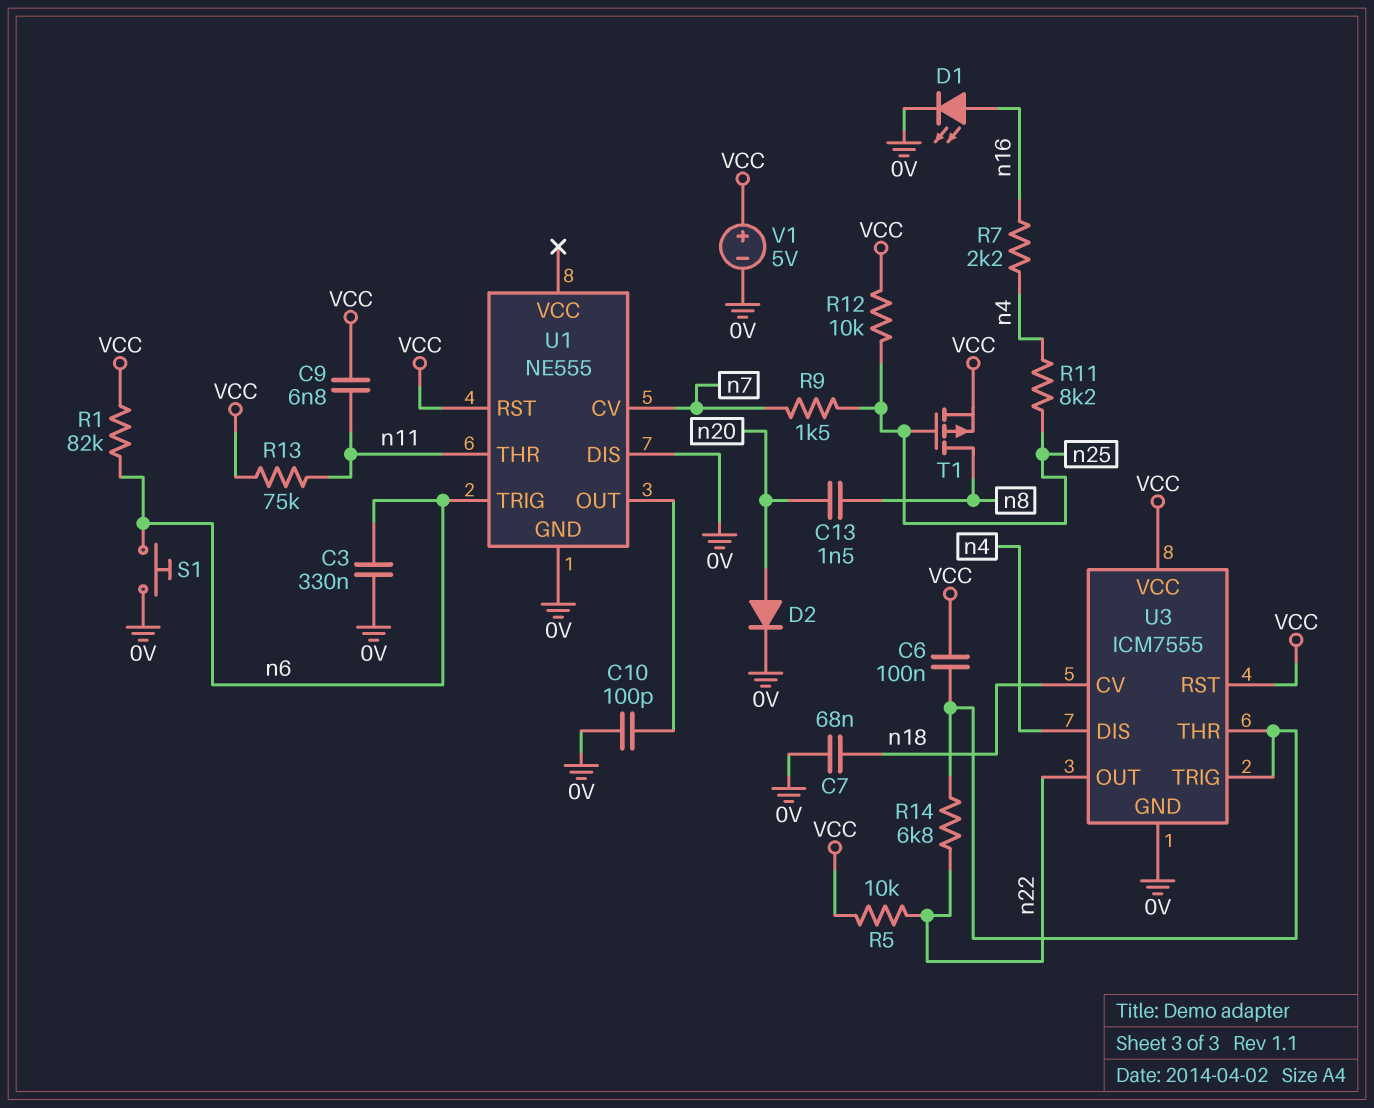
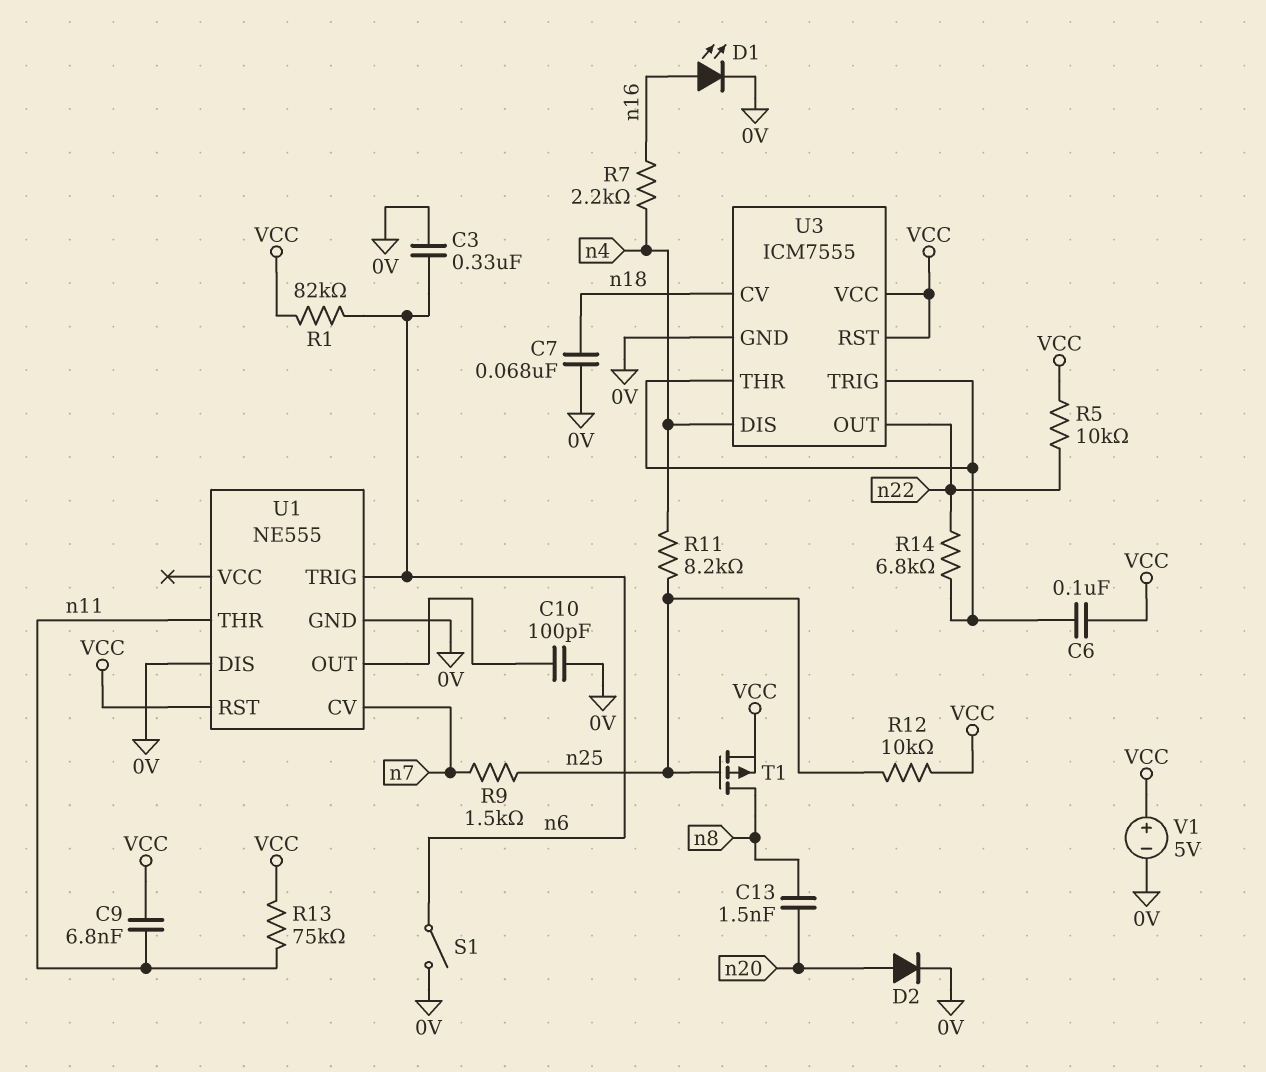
S1: button (0V, n6) -> switch (0V, n6)

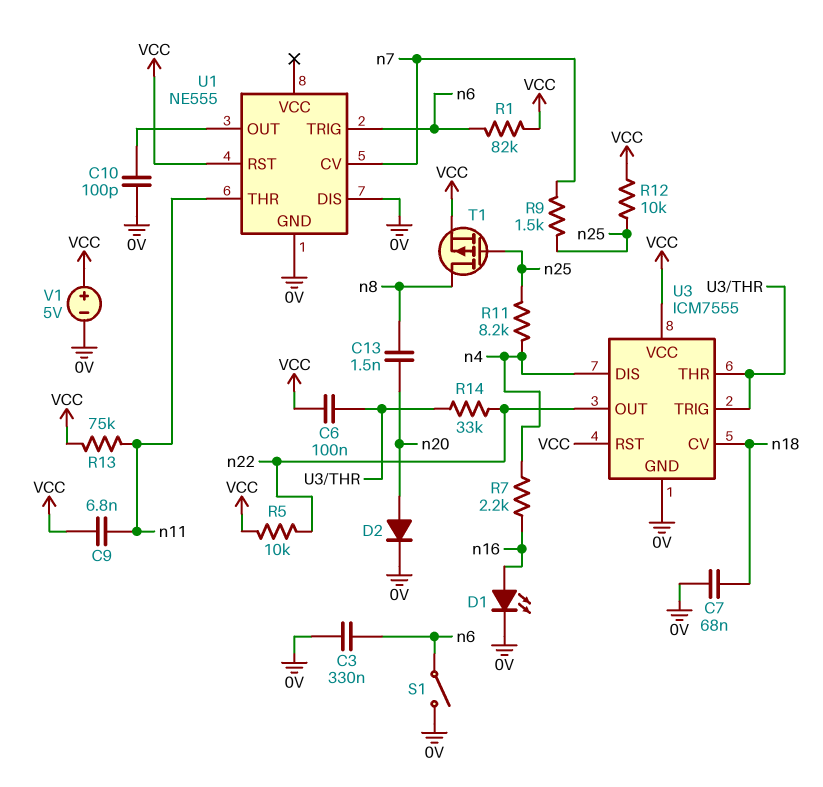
R14: 6.8k (U3/THR, n22) -> 33k (U3/THR, n22)

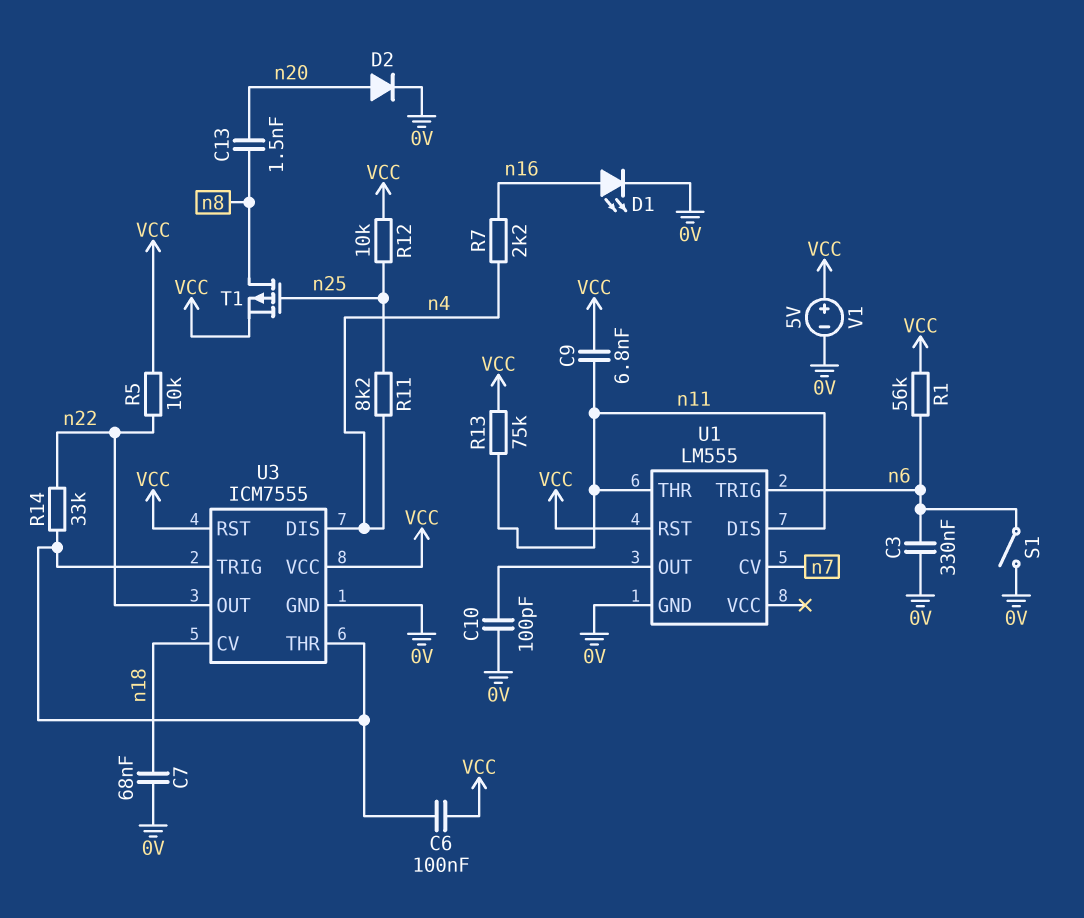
R1: 82k (VCC, n6) -> 56k (VCC, n6)
R9: 1.5k (n7, n25) -> none
U1: NE555 -> LM555
U1 pin DIS: 0V -> n11

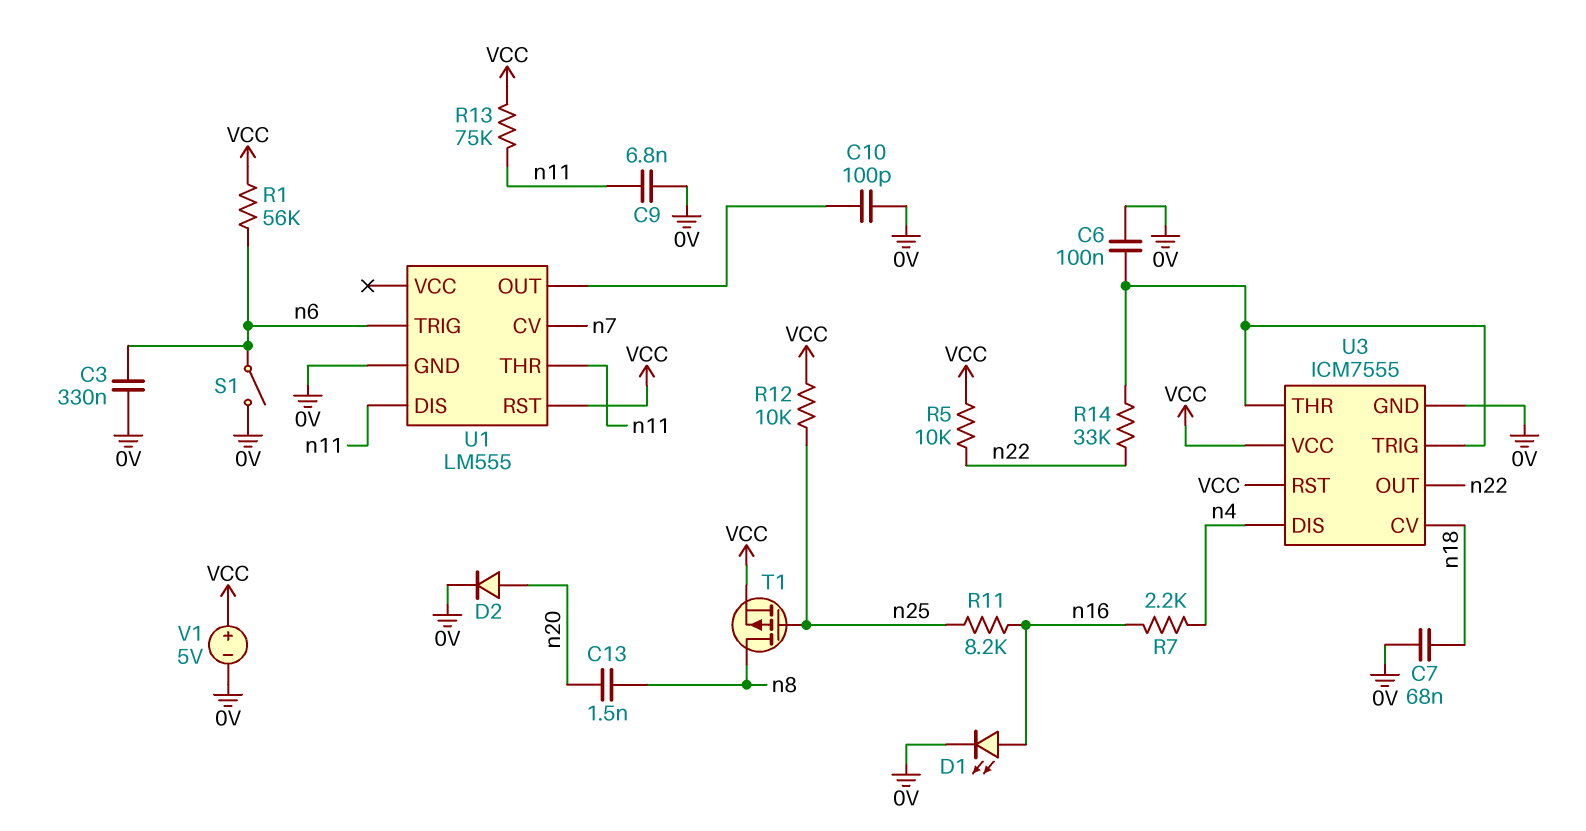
C6: 100nF (U3/THR, VCC) -> 100nF (0V, U3/THR)
C9: 6.8nF (VCC, n11) -> 6.8nF (0V, n11)
R11: 8.2k (n4, n25) -> 8.2k (n16, n25)

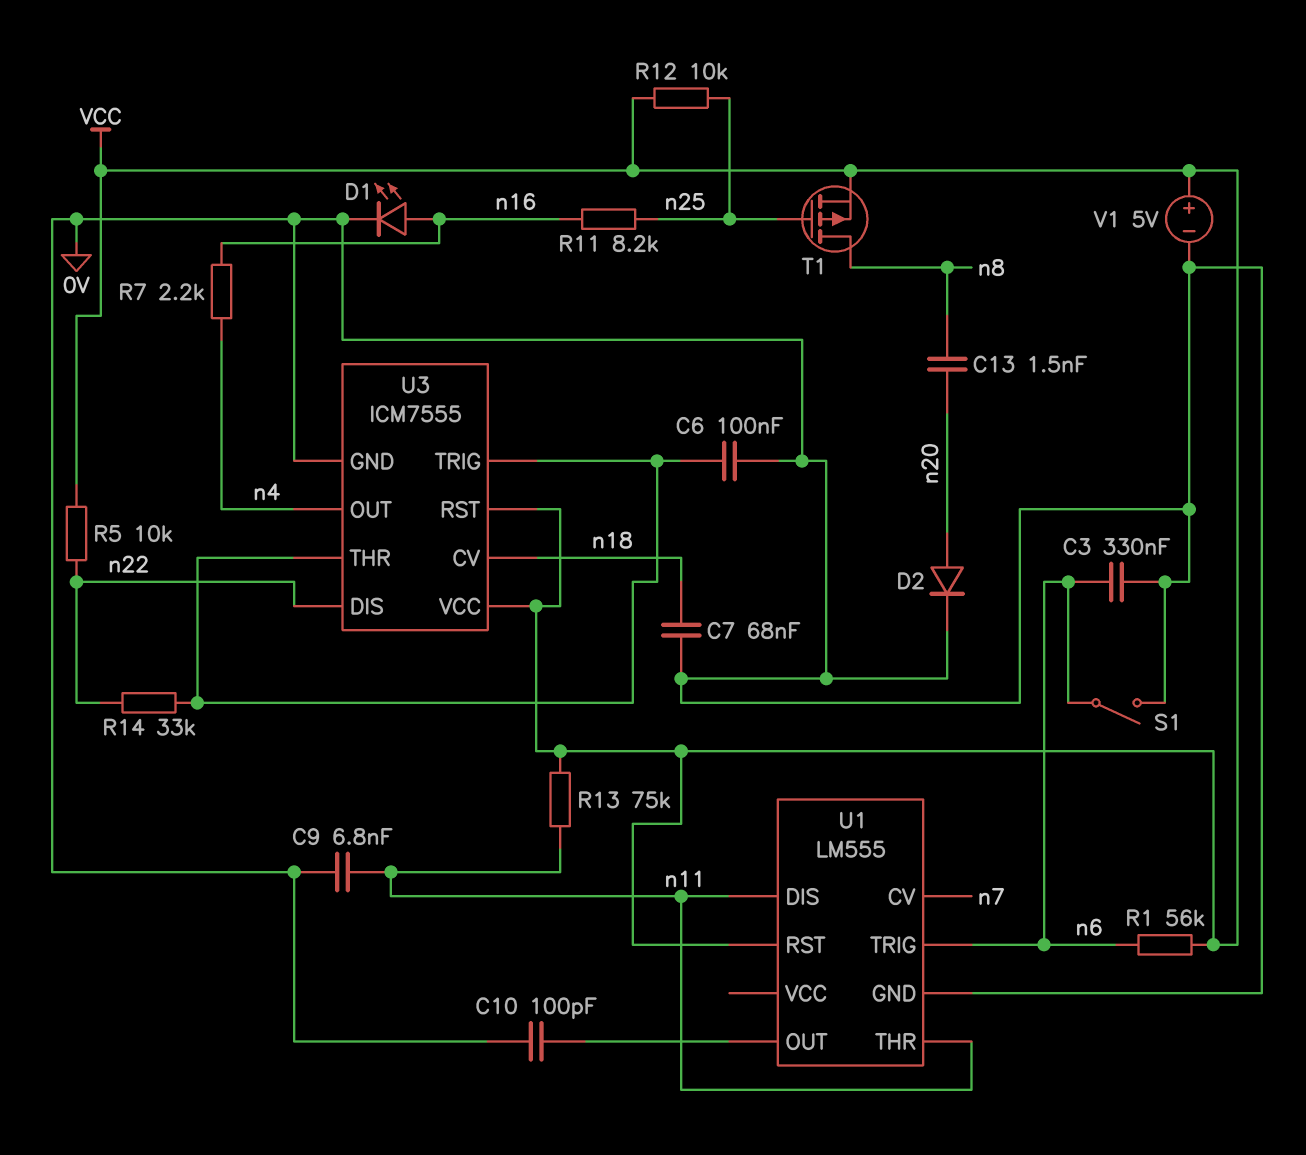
U3 pin DIS: n4 -> n22
U3 pin OUT: n22 -> n4

